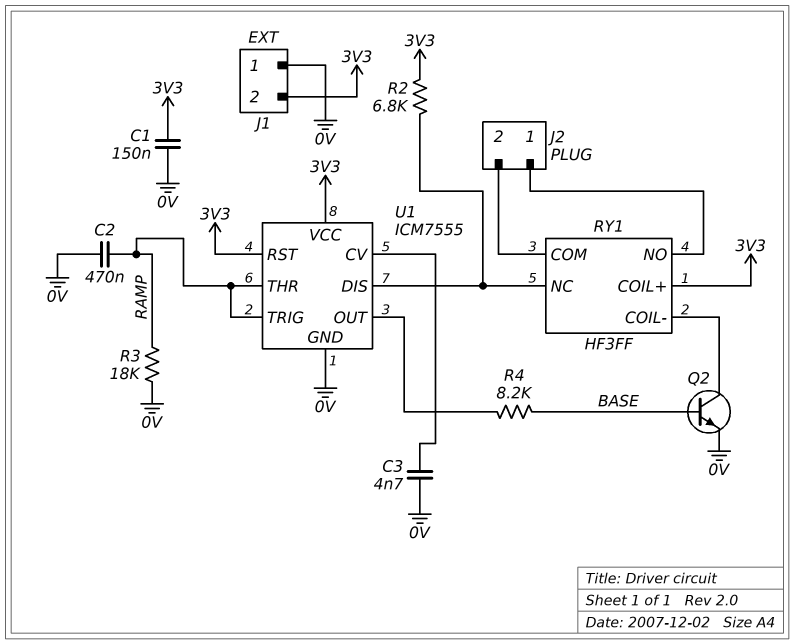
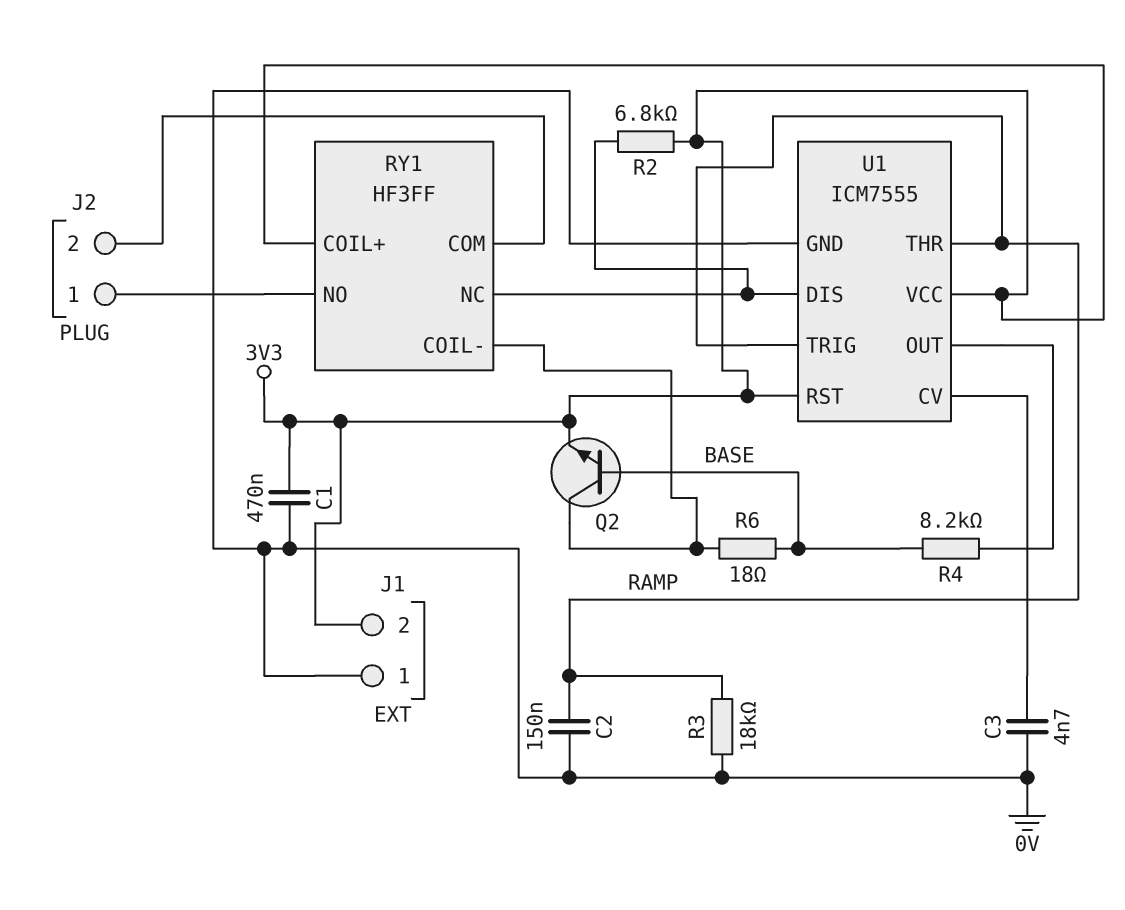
C1: 150nF (0V, 3V3) -> 470nF (0V, 3V3)
C2: 470nF (0V, RAMP) -> 150nF (0V, RAMP)
Q2: NPN (B BASE, C RY1/COIL-, E 0V) -> NPN (B BASE, C RY1/COIL-, E 3V3)
R6: none -> 18 (BASE, RY1/COIL-)

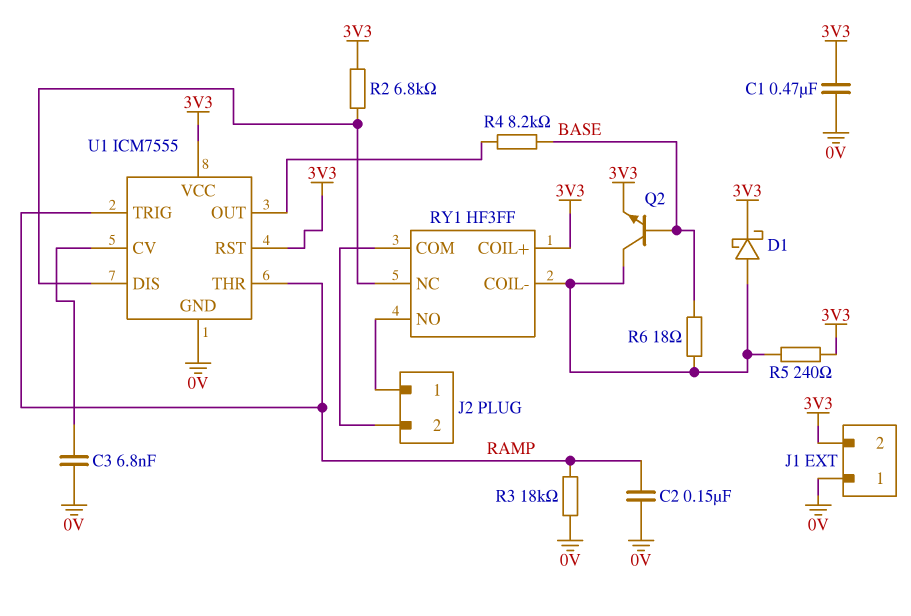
C3: 4.7nF (0V, U1/CV) -> 6.8nF (0V, U1/CV)
D1: none -> schottky (A RY1/COIL-, K 3V3)
R5: none -> 240 (3V3, RY1/COIL-)

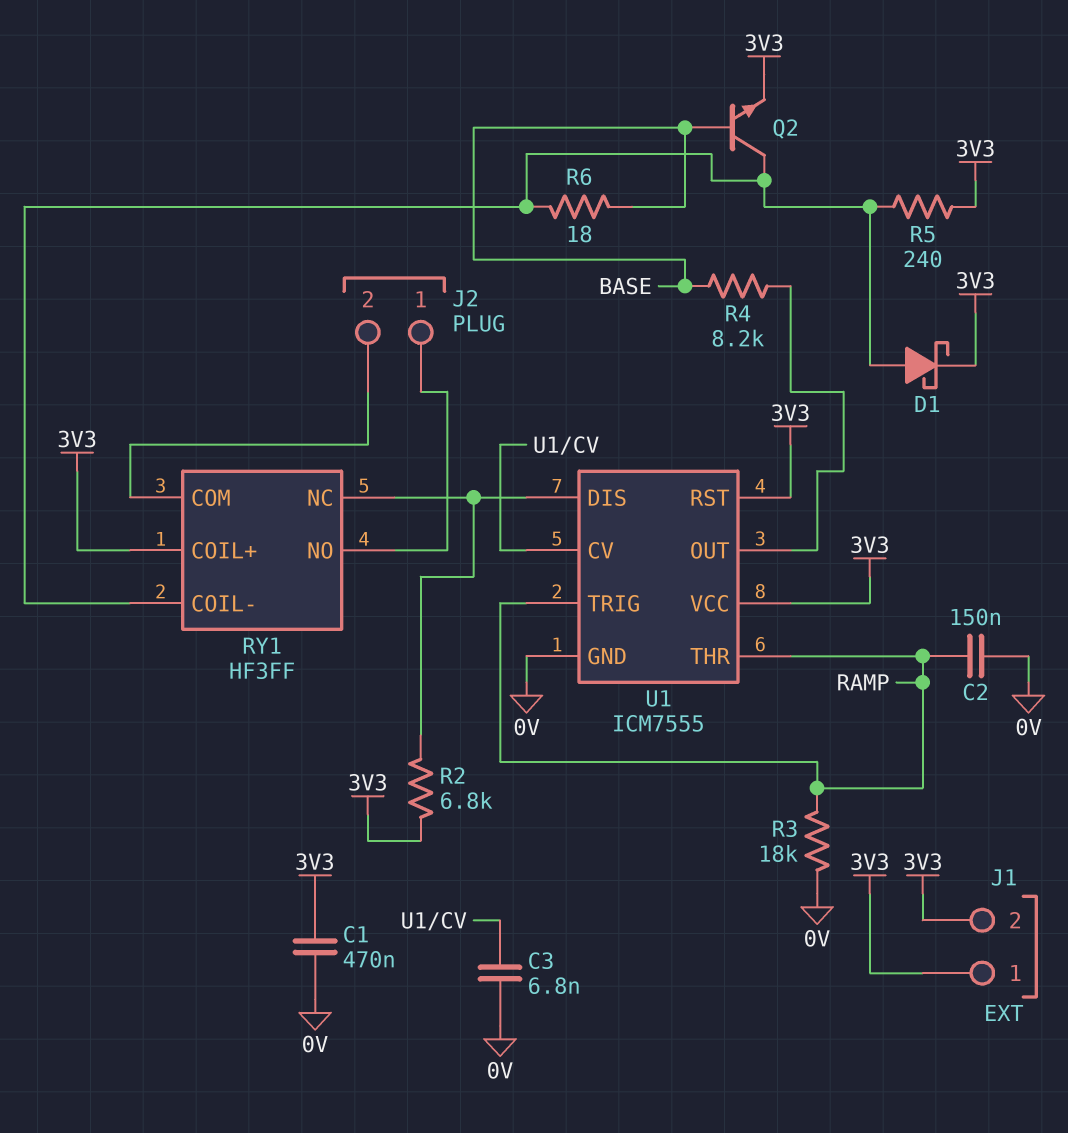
J1 pin 1: 0V -> 3V3

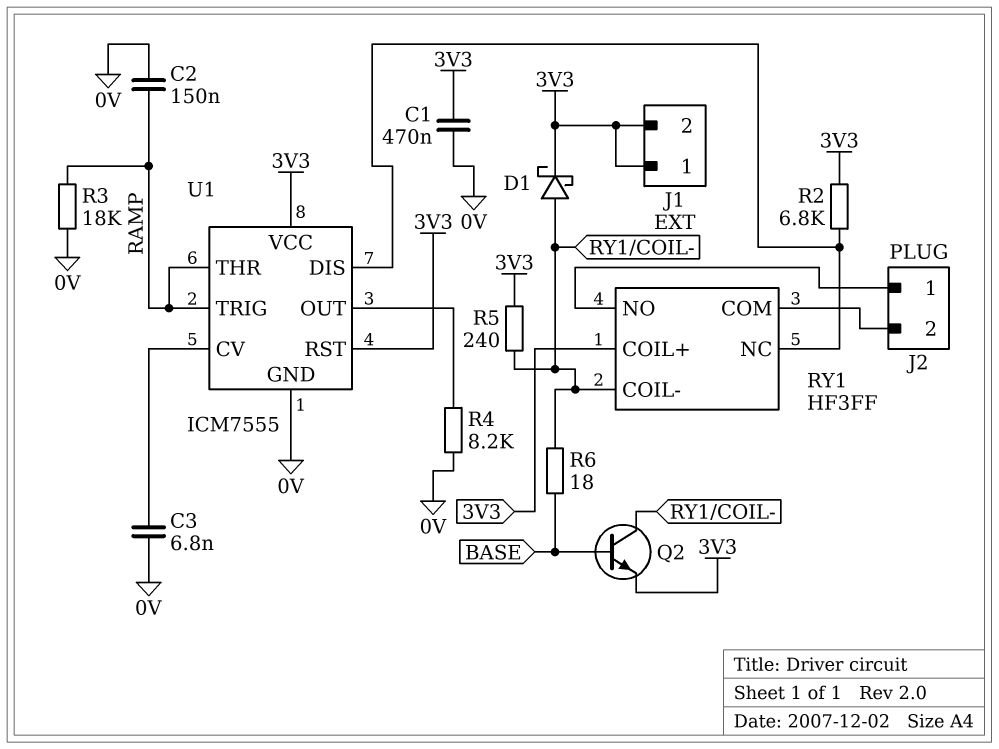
R4: 8.2k (BASE, U1/OUT) -> 8.2k (0V, U1/OUT)

